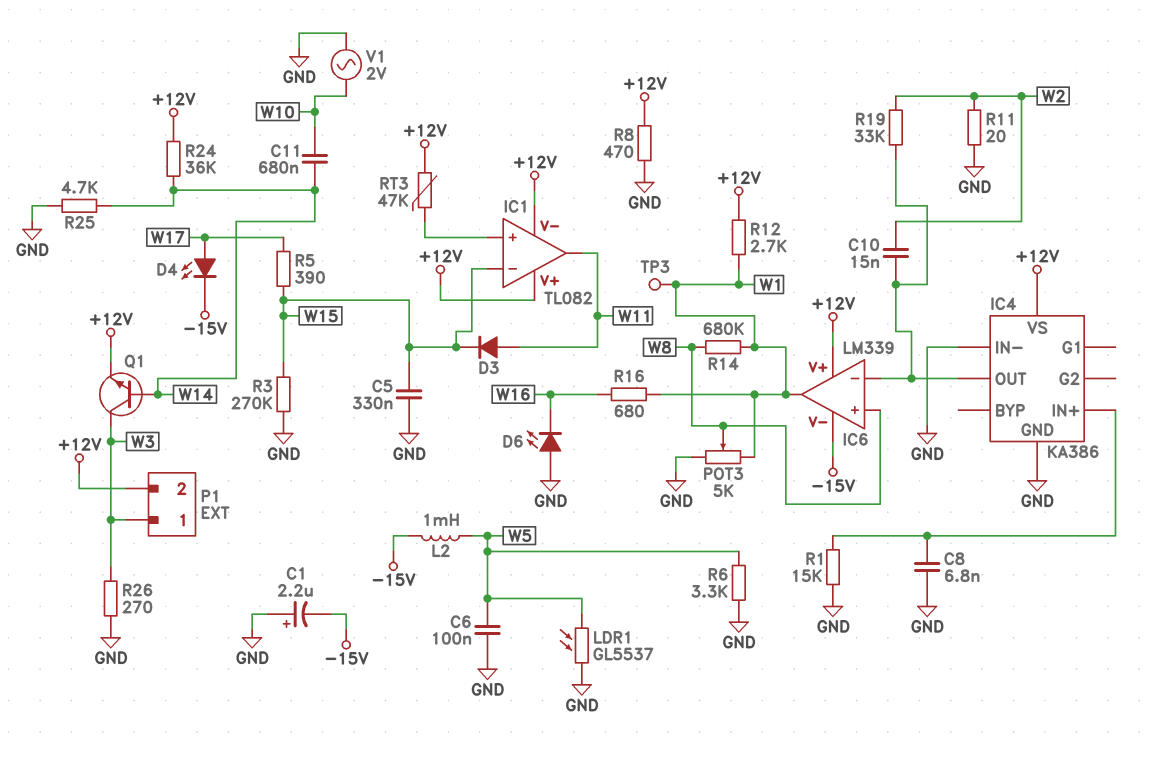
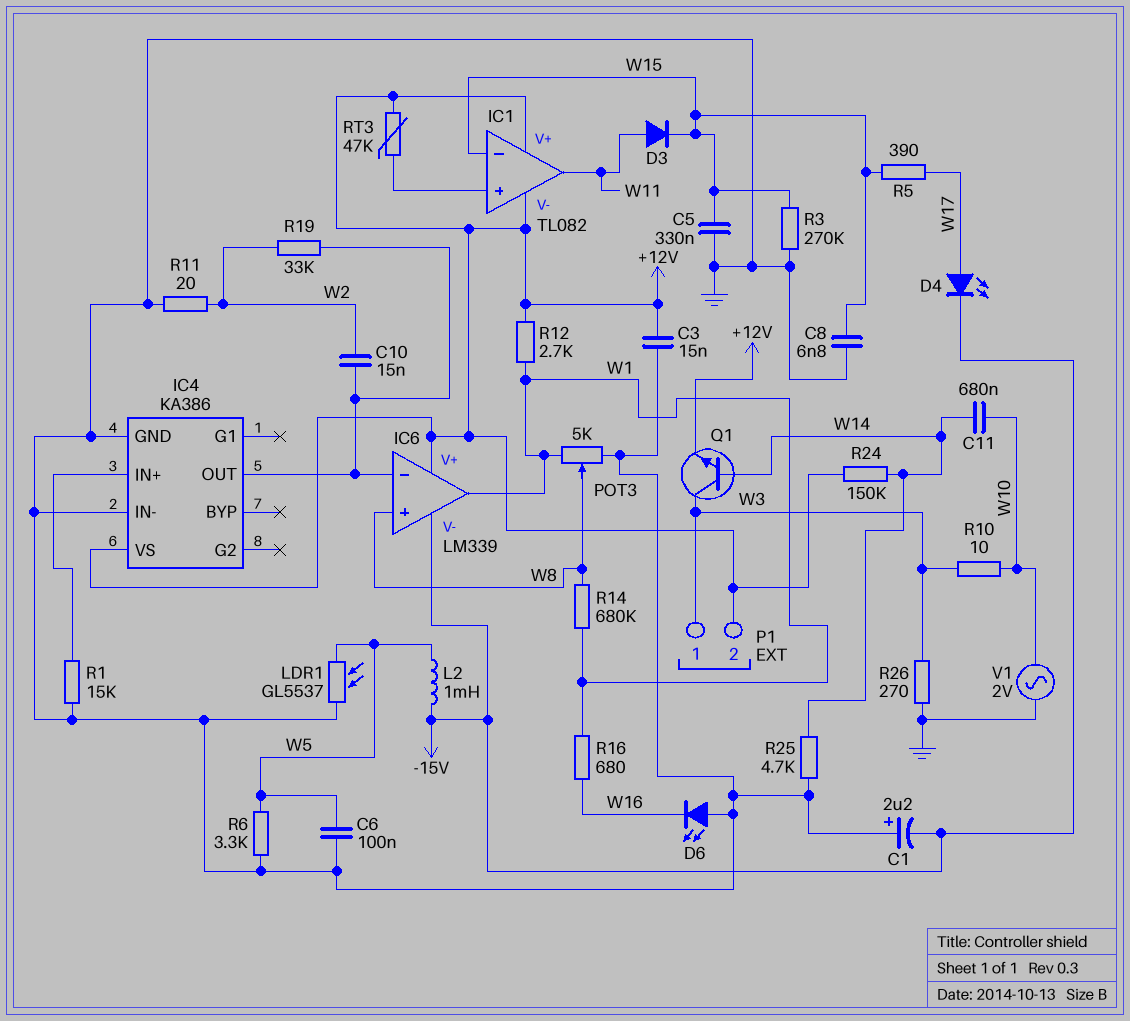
C3: none -> 15nF (+12V, GND)
C8: 6.8nF (GND, IC4/IN+) -> 6.8nF (GND, W15)
R8: 470 (+12V, GND) -> none
R10: none -> 10 (W3, W10)
R24: 36k (+12V, W14) -> 150k (+12V, W14)
TP3: test point (W1) -> none

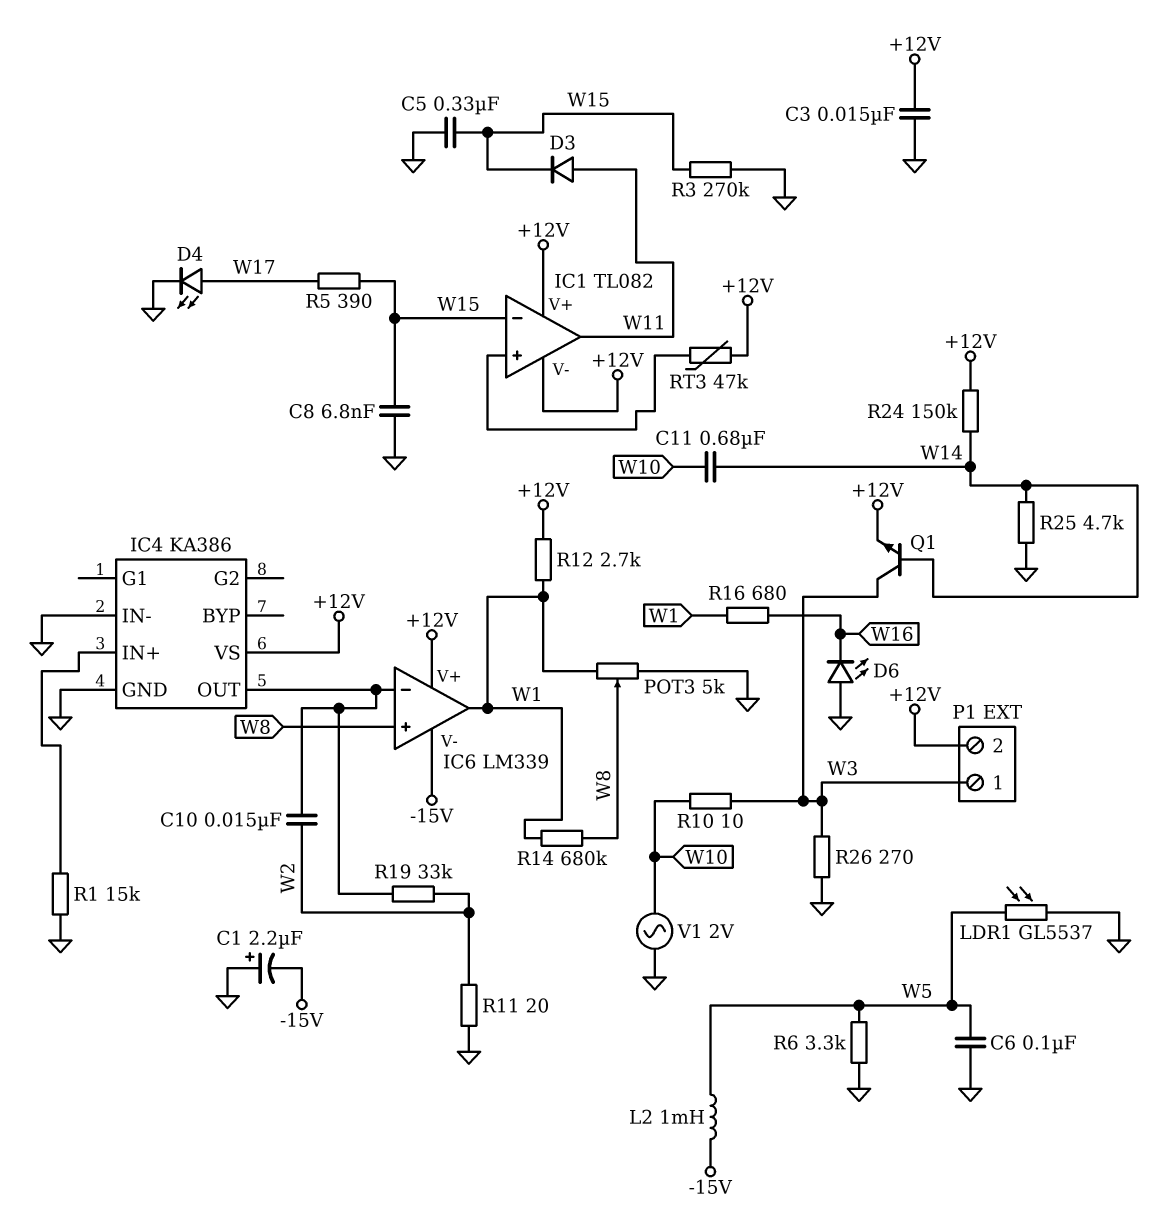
D4: LED (A W17, K -15V) -> LED (A W17, K GND)

